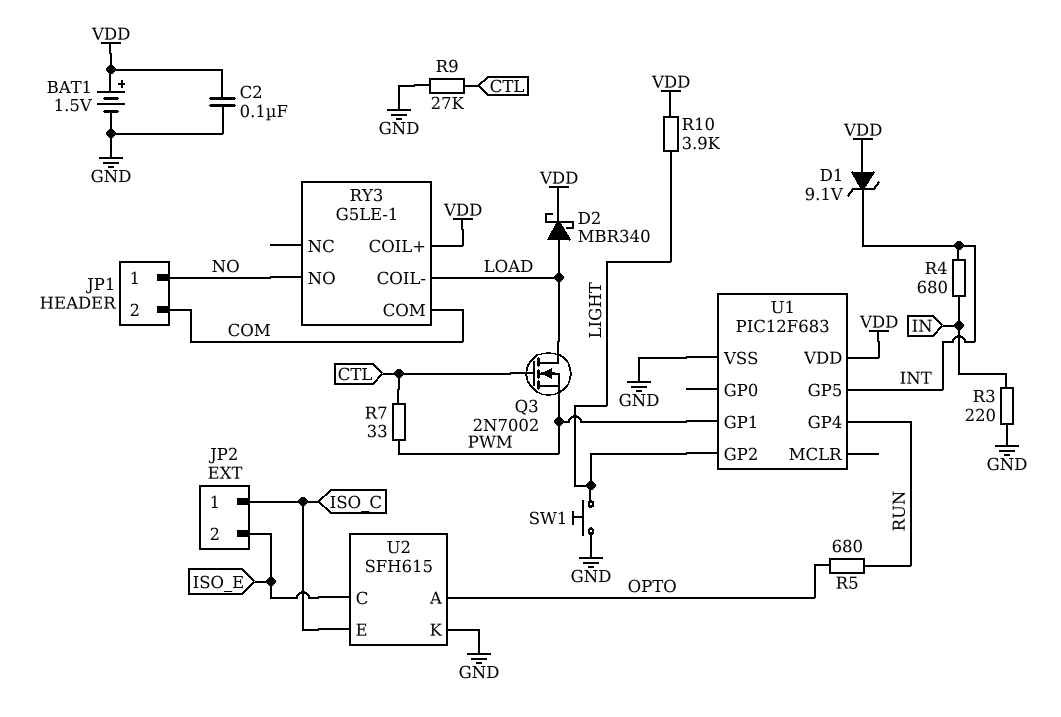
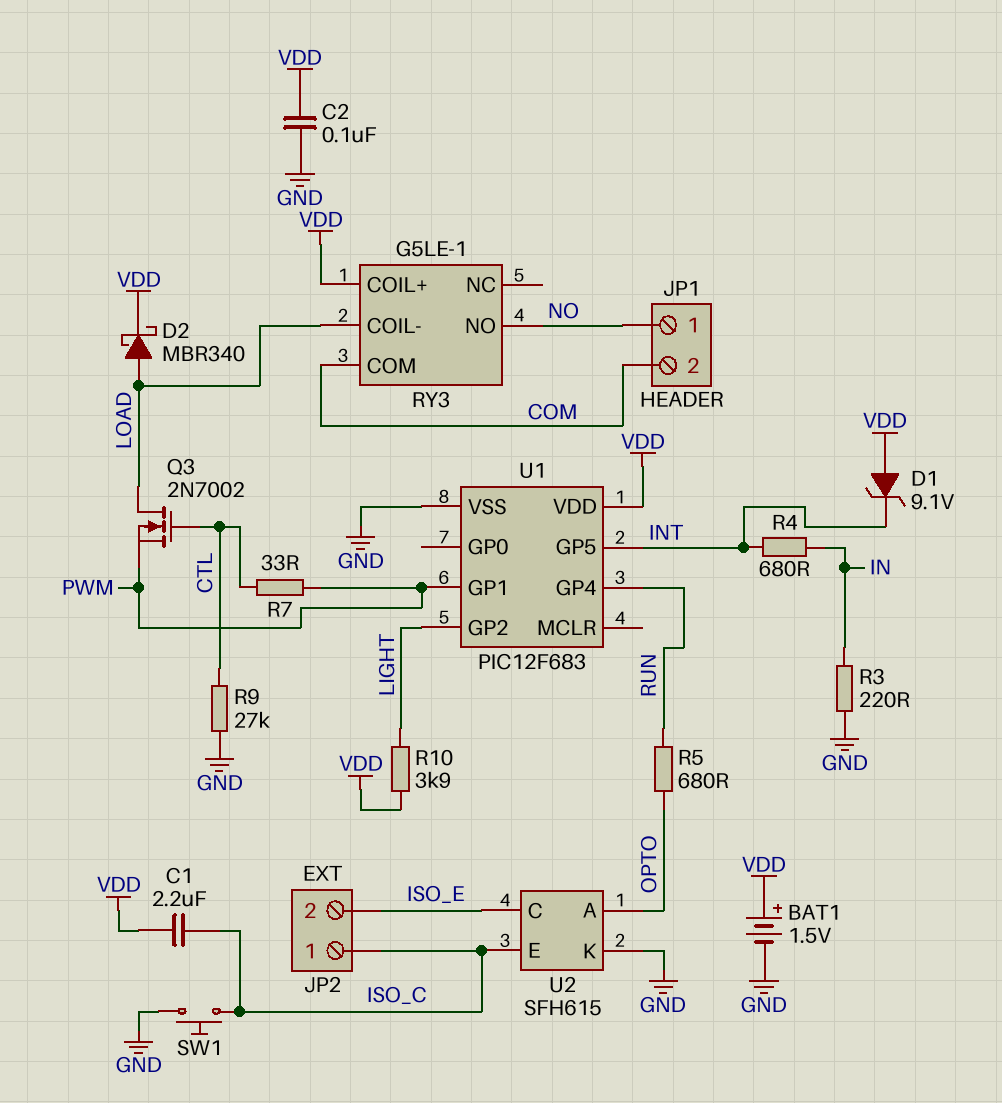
C1: none -> 2.2uF (ISO_C, VDD)
SW1: button (GND, LIGHT) -> button (GND, ISO_C)

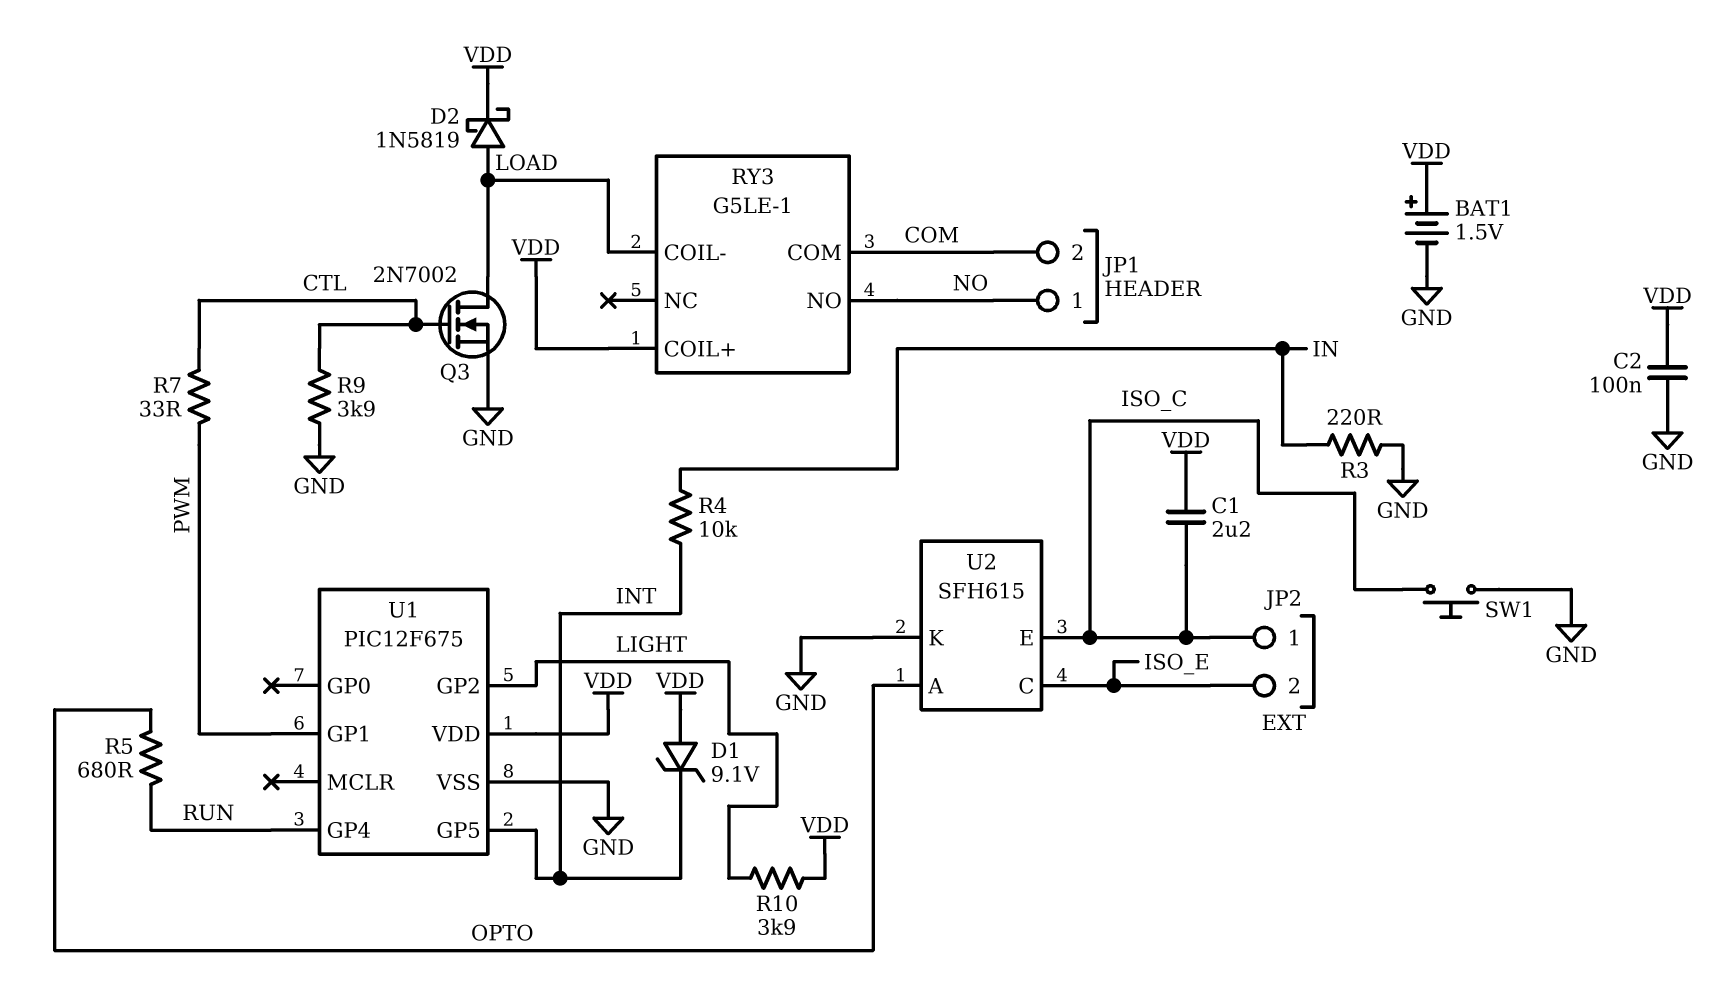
D2: schottky MBR340 (A LOAD, K VDD) -> schottky 1N5819 (A LOAD, K VDD)
Q3: NMOS 2N7002 (G CTL, D LOAD, S PWM) -> NMOS 2N7002 (G CTL, D LOAD, S GND)
R4: 680 (IN, INT) -> 10k (IN, INT)
R9: 27k (CTL, GND) -> 3.9k (CTL, GND)
U1: PIC12F683 -> PIC12F675

